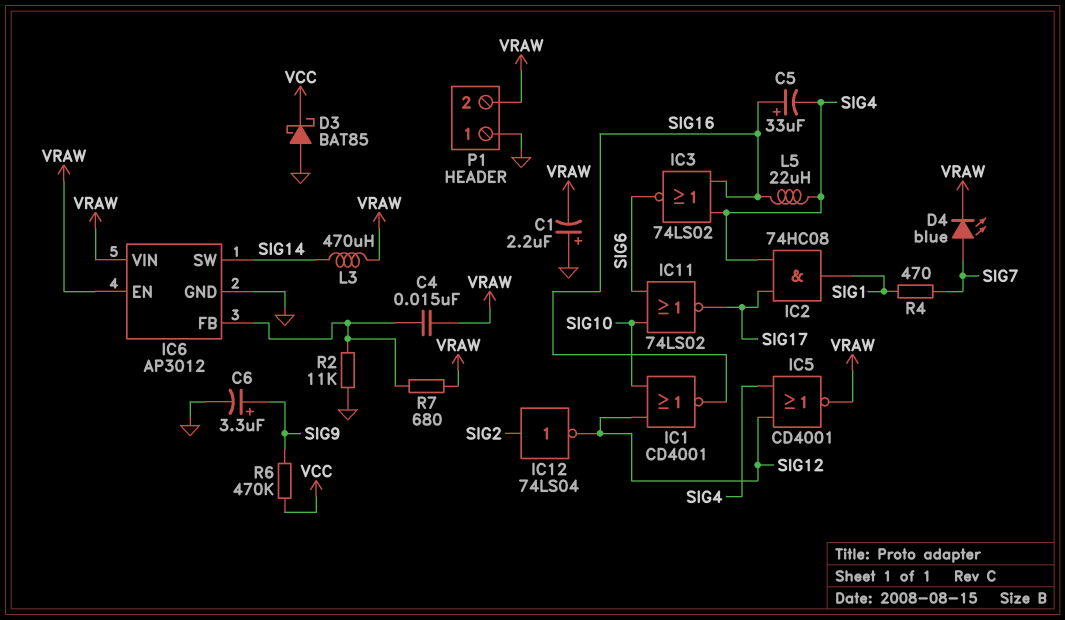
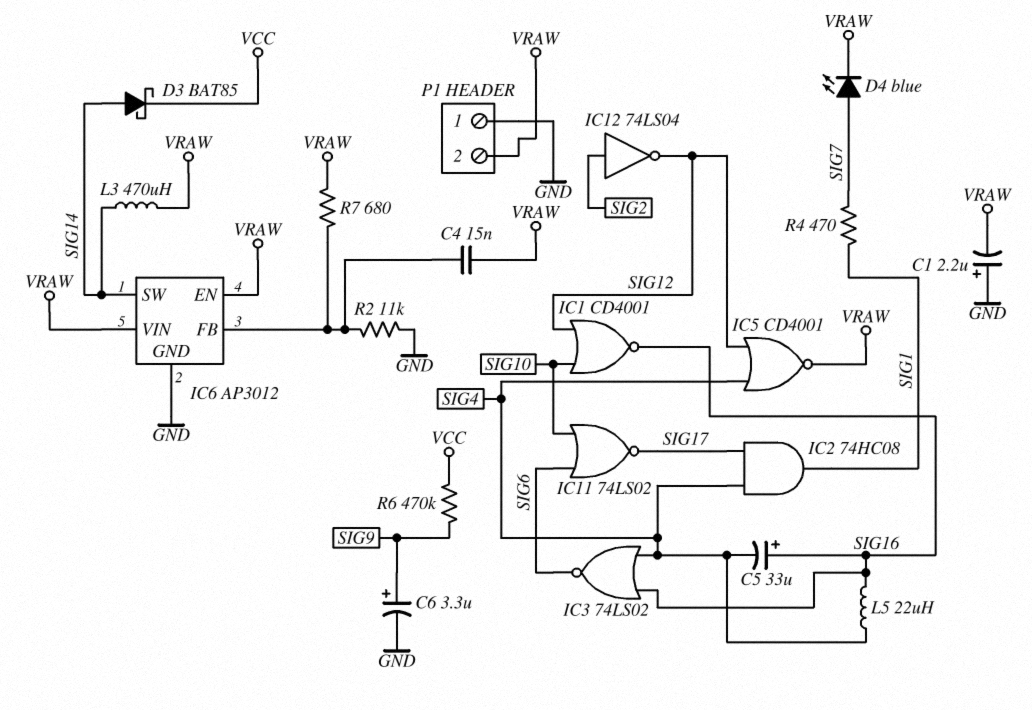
D3: schottky BAT85 (A GND, K VCC) -> schottky BAT85 (A SIG14, K VCC)

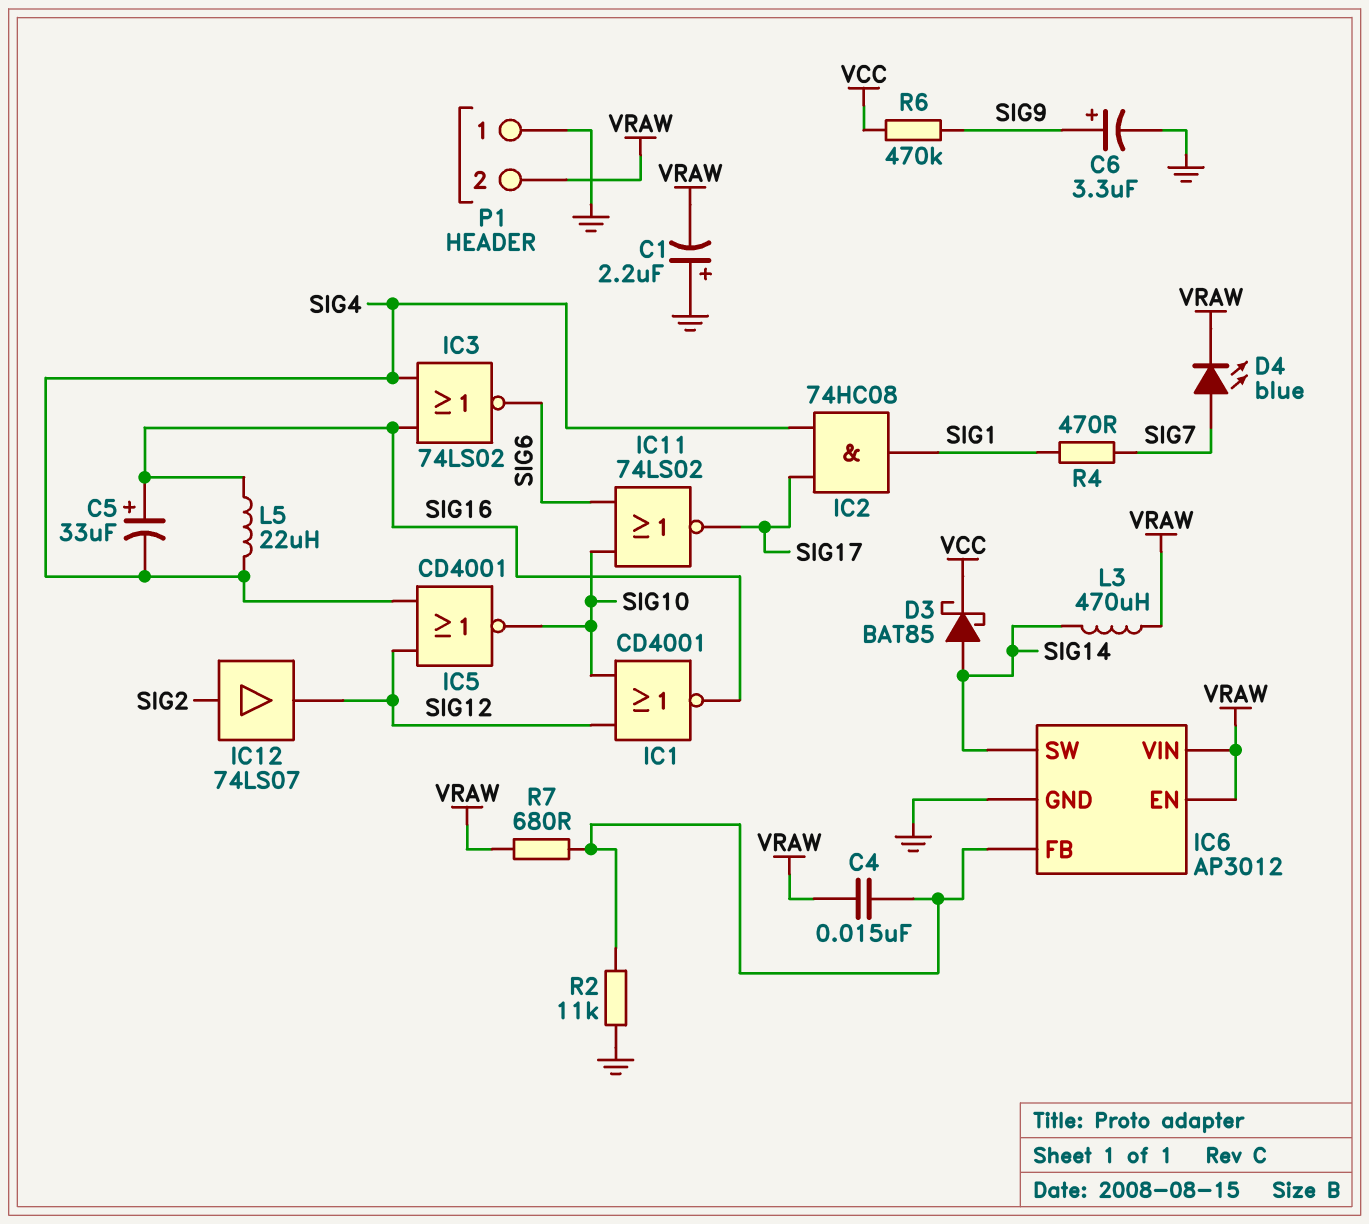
IC5: NOR CD4001 (in SIG4, in SIG12, out VRAW) -> NOR CD4001 (in SIG4, in SIG12, out SIG10)
IC12: NOT 74LS04 (in SIG2, out SIG12) -> buffer 74LS07 (in SIG2, out SIG12)

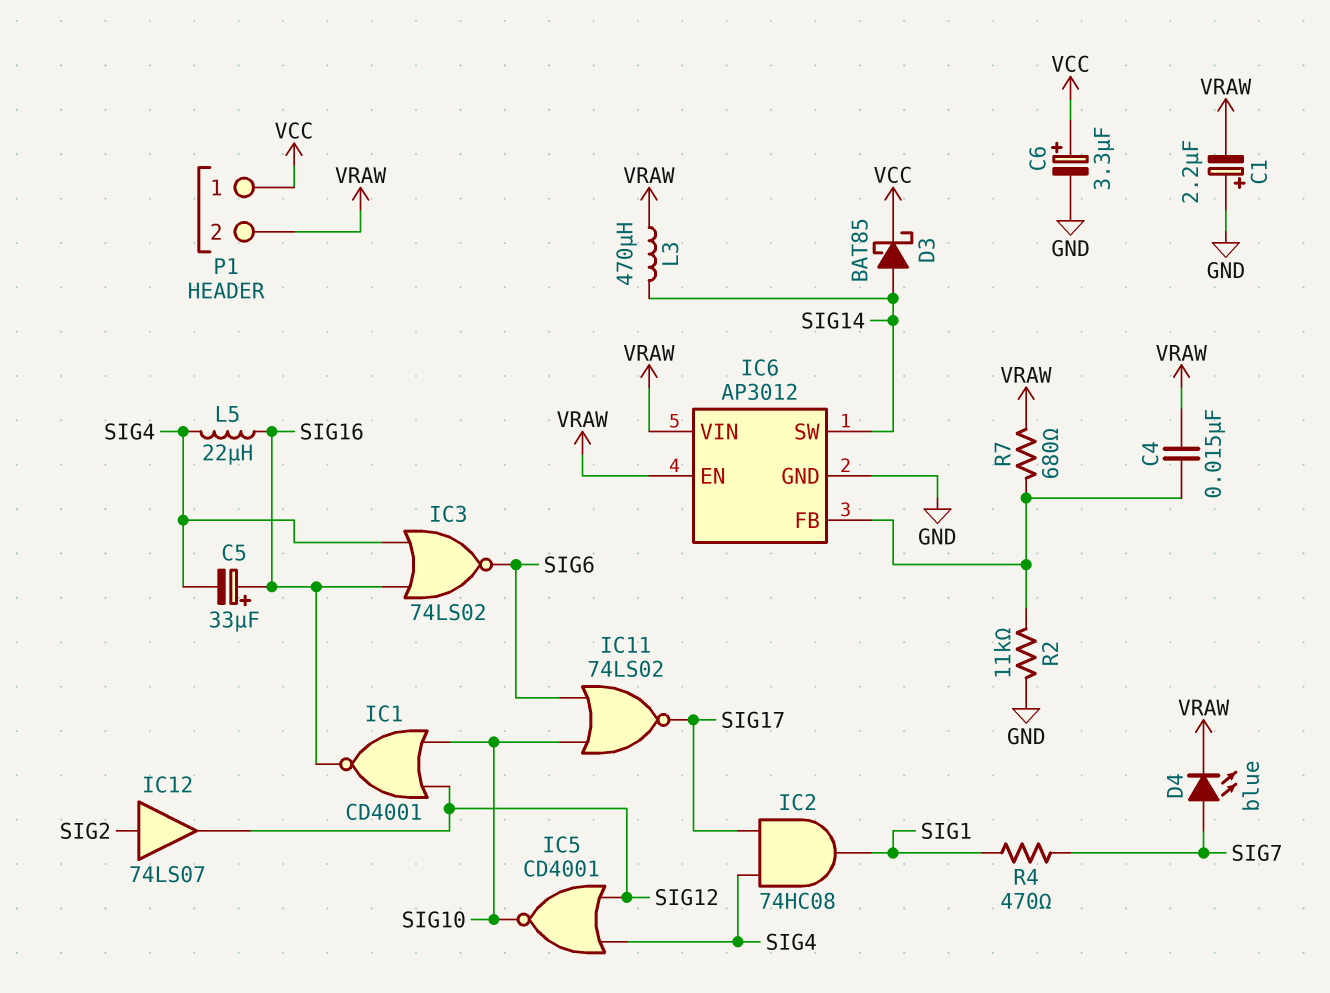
C6: 3.3uF (plus SIG9, minus GND) -> 3.3uF (plus VCC, minus GND)
P1 pin 1: GND -> VCC
R6: 470k (SIG9, VCC) -> none

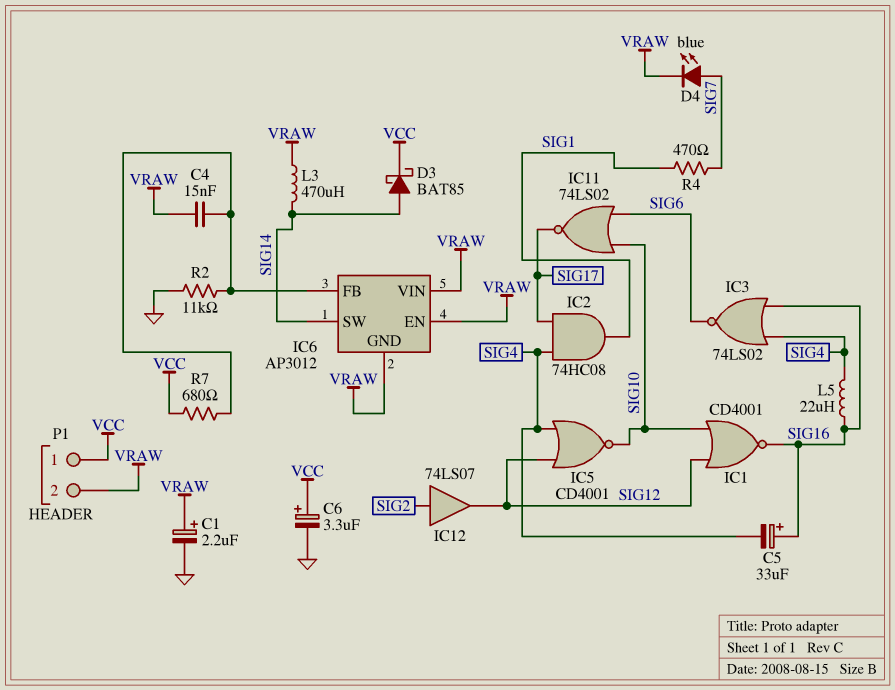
C1: 2.2uF (plus GND, minus VRAW) -> 2.2uF (plus VRAW, minus GND)
IC6 pin GND: GND -> VRAW
R7: 680 (IC6/FB, VRAW) -> 680 (IC6/FB, VCC)

